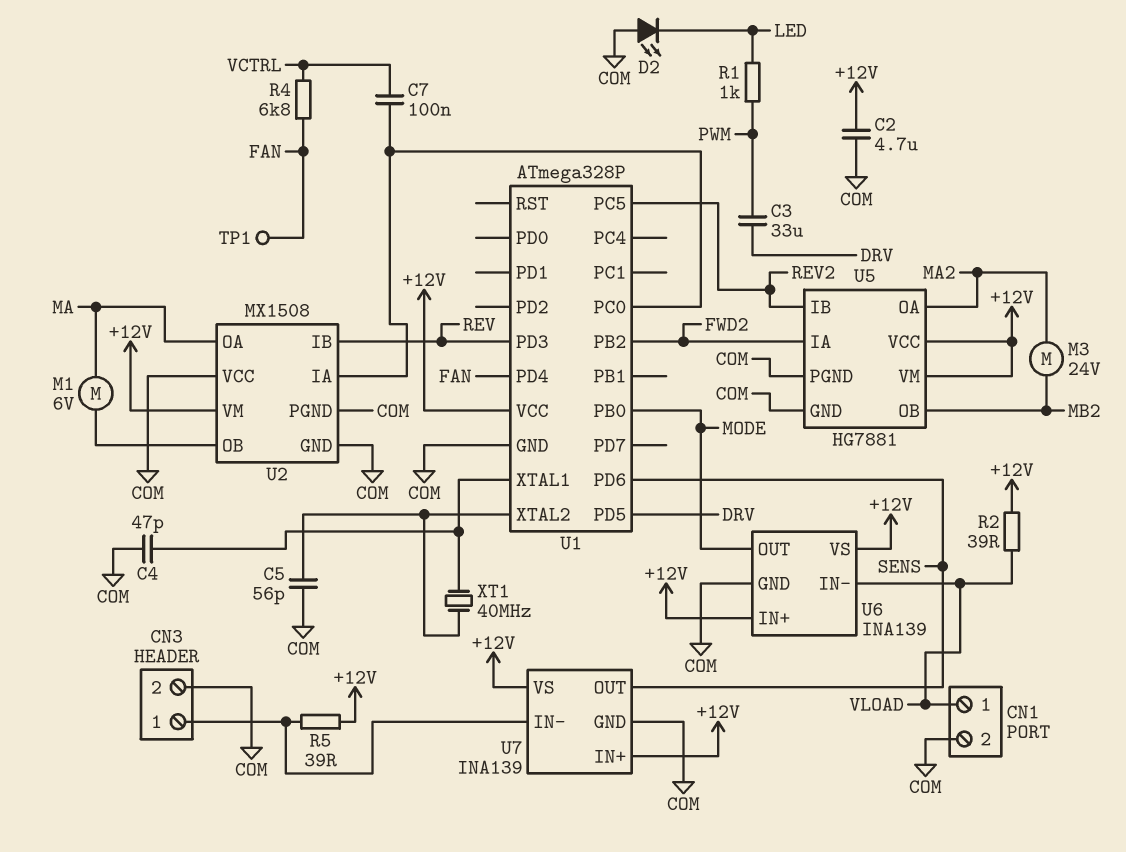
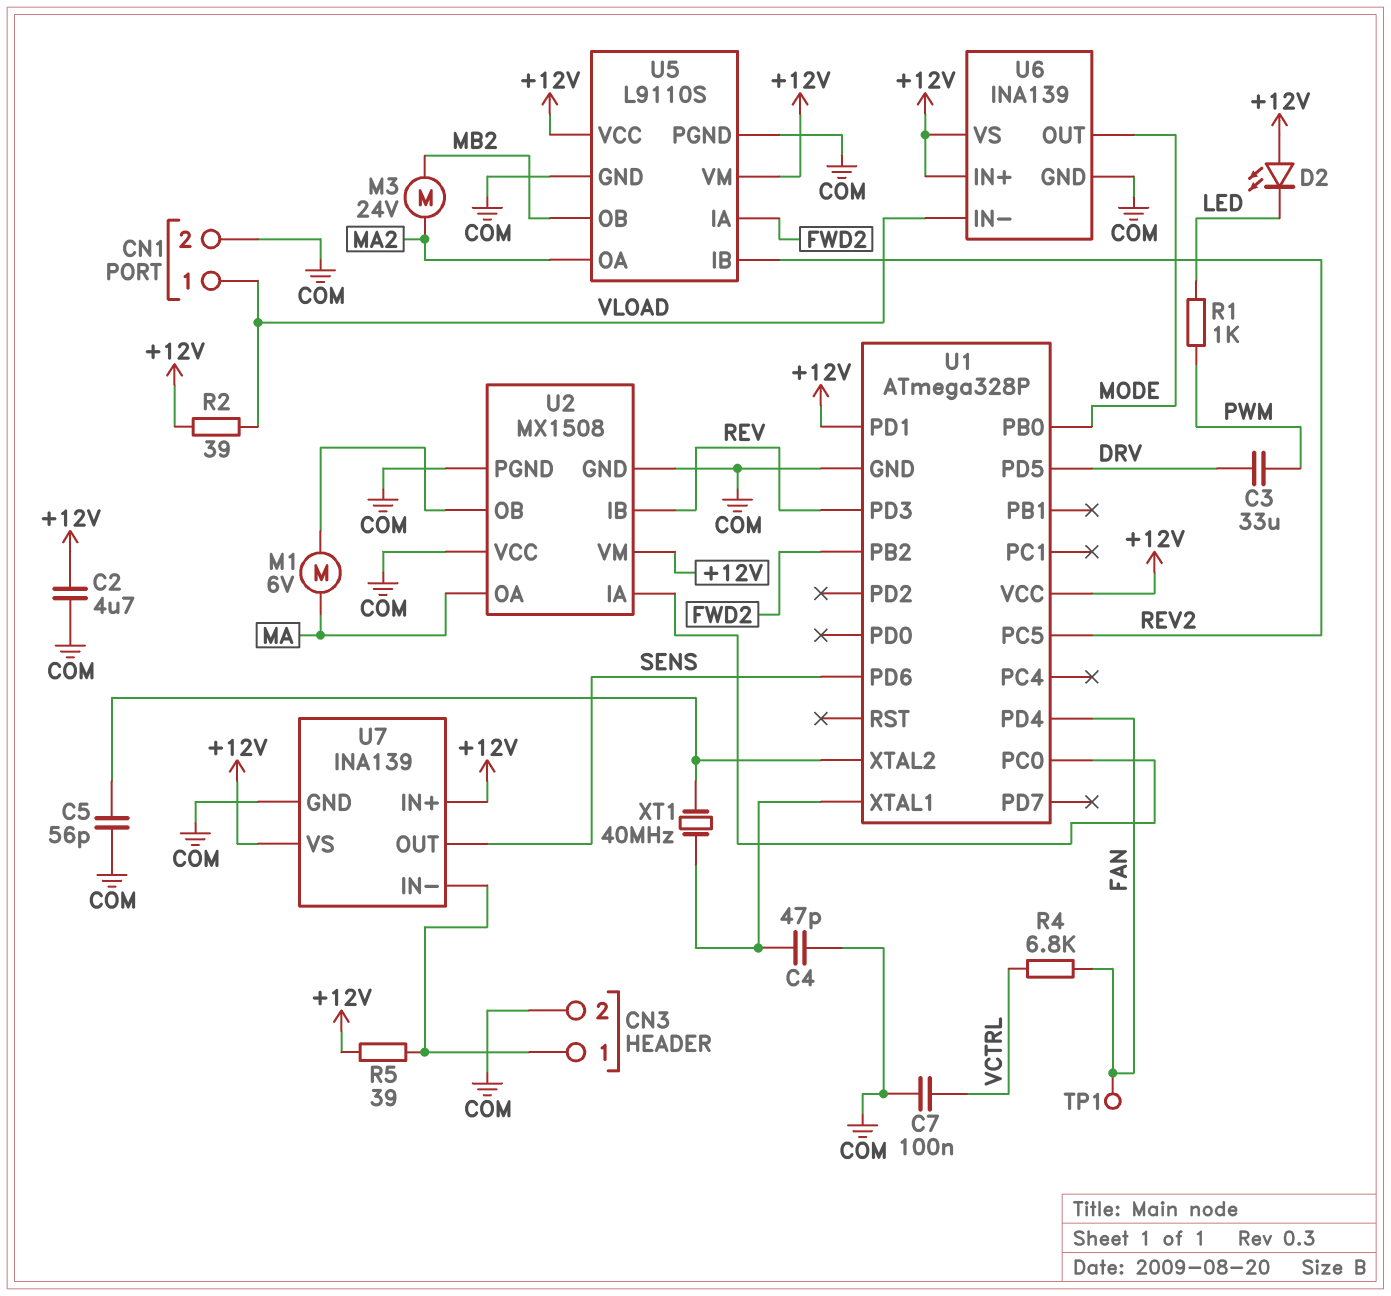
C7: 100nF (U1/PC0, VCTRL) -> 100nF (COM, VCTRL)
D2: LED (A COM, K LED) -> LED (A +12V, K LED)
U1 pin PD1: none -> +12V
U5: HG7881 -> L9110S

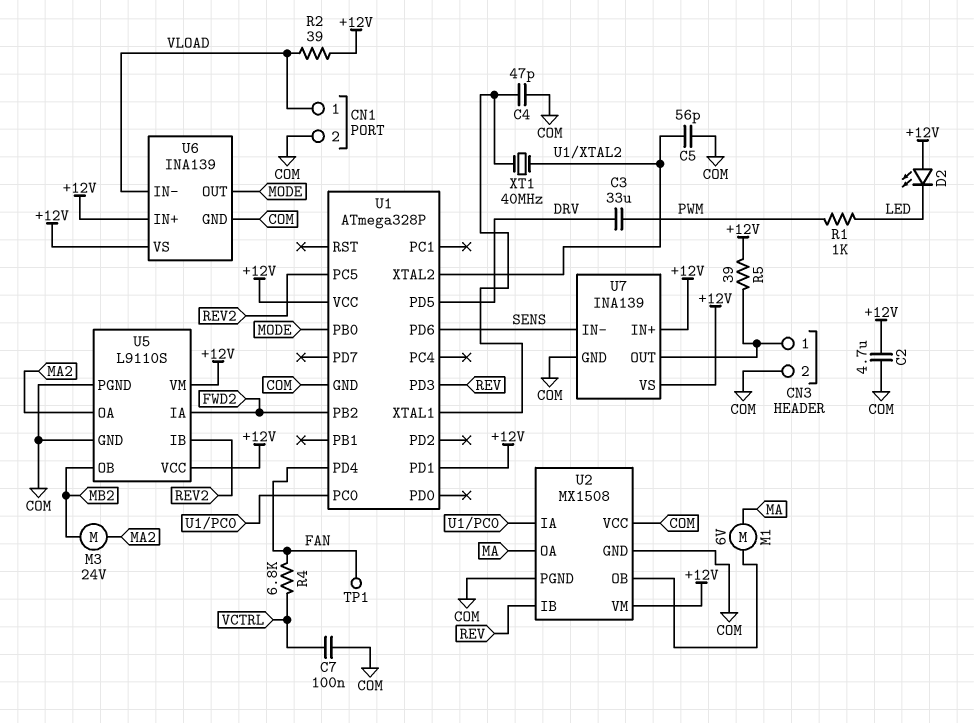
U7 pin IN-: CN3/1 -> SENS
U7 pin OUT: SENS -> CN3/1

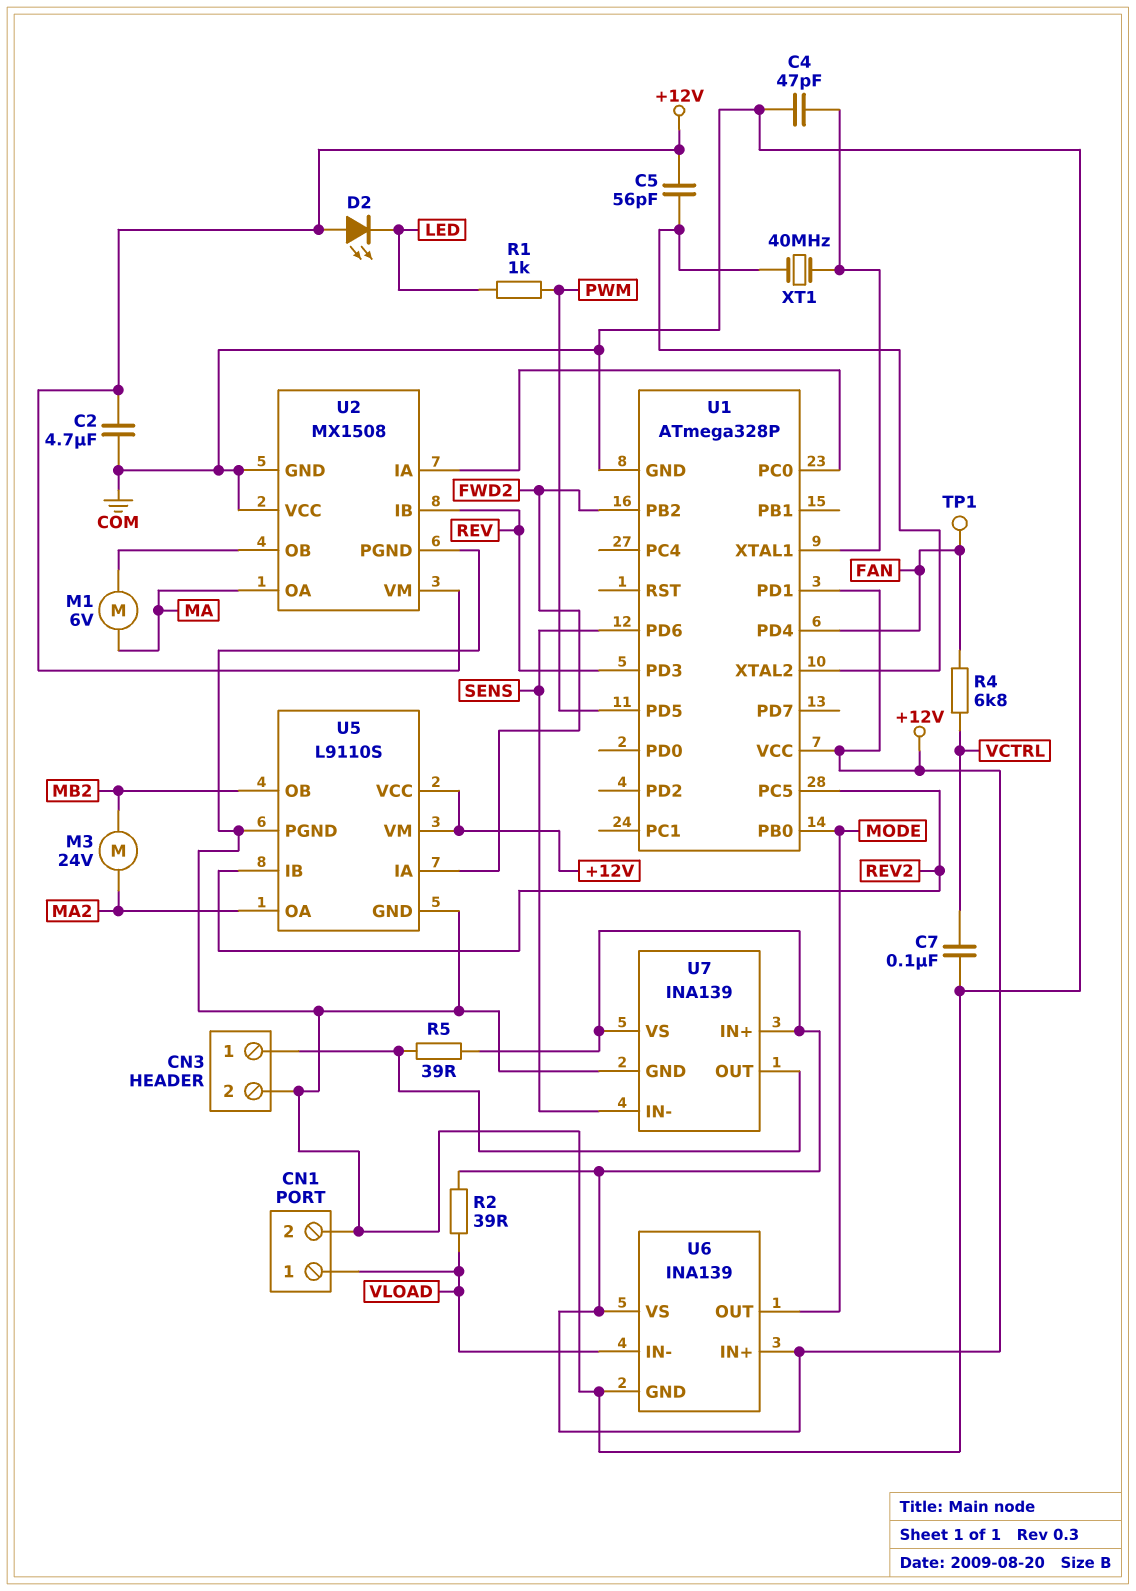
C3: 33uF (DRV, PWM) -> none
C5: 56pF (COM, U1/XTAL2) -> 56pF (+12V, U1/XTAL2)
U1 pin PD5: DRV -> PWM

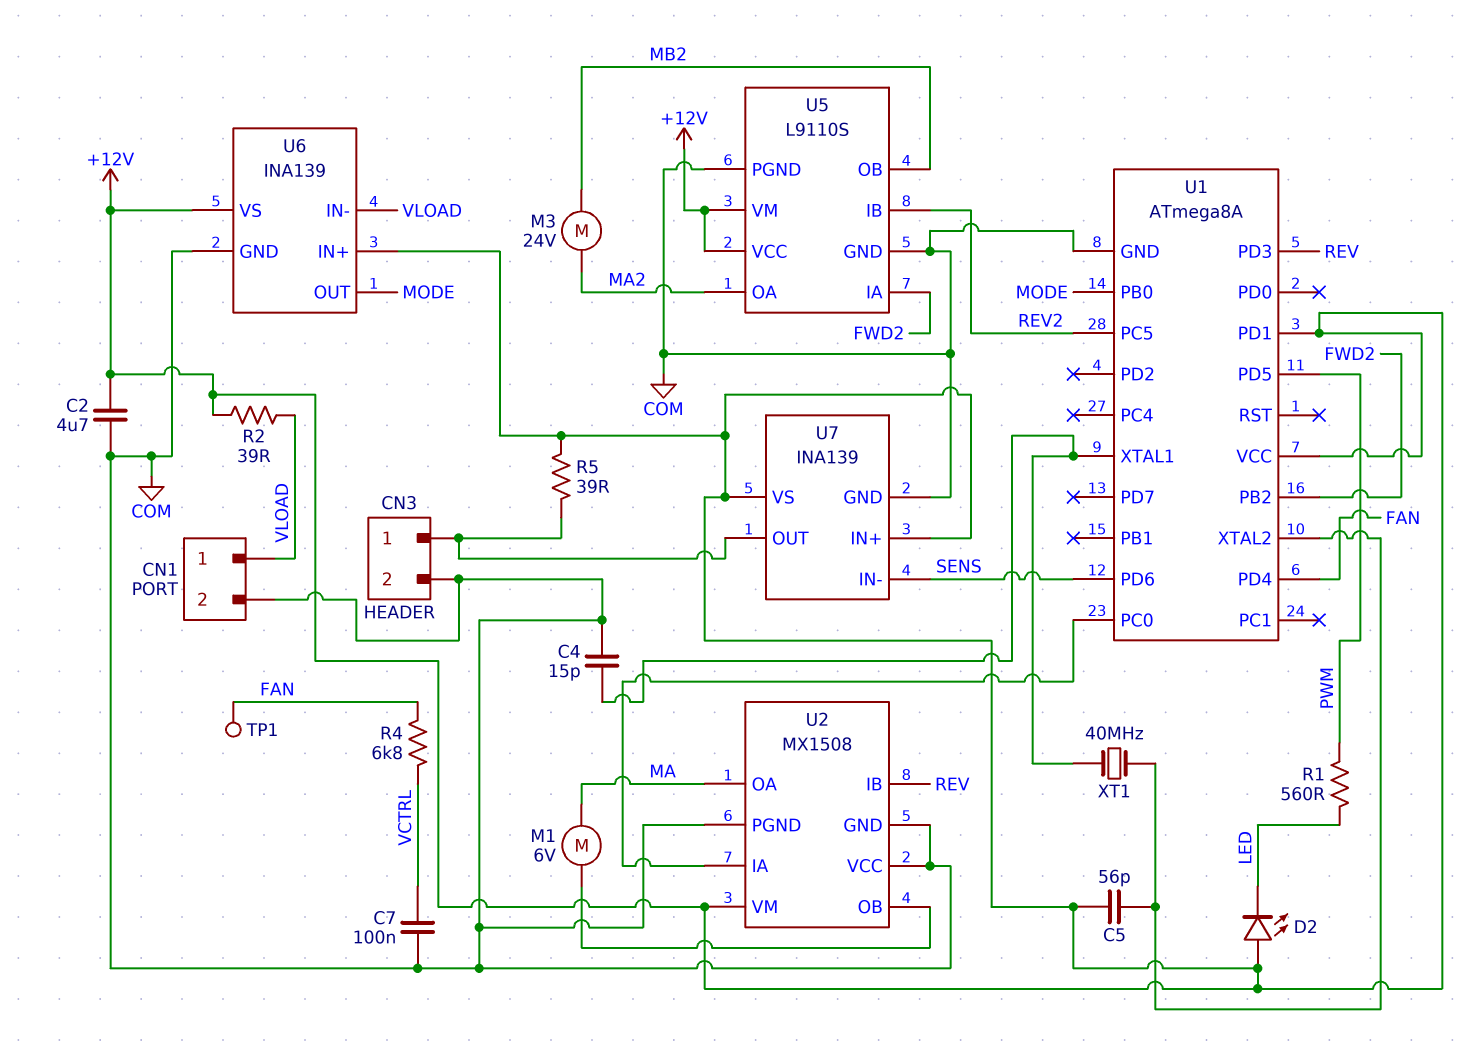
C4: 47pF (COM, U1/XTAL1) -> 15pF (COM, U1/XTAL1)
R1: 1k (LED, PWM) -> 560 (LED, PWM)
U1: ATmega328P -> ATmega8A

